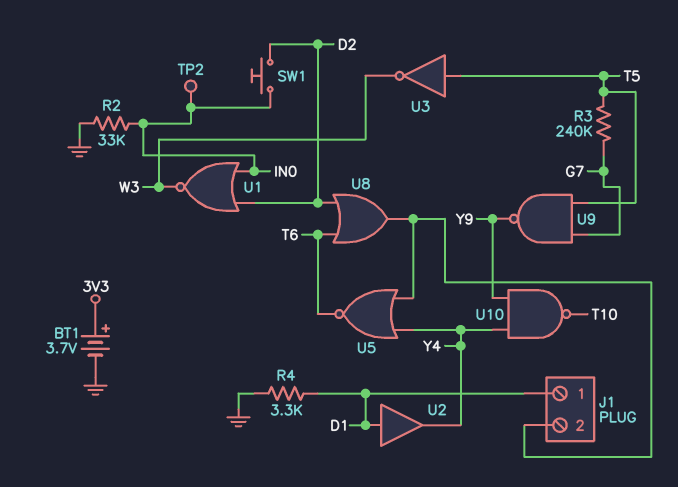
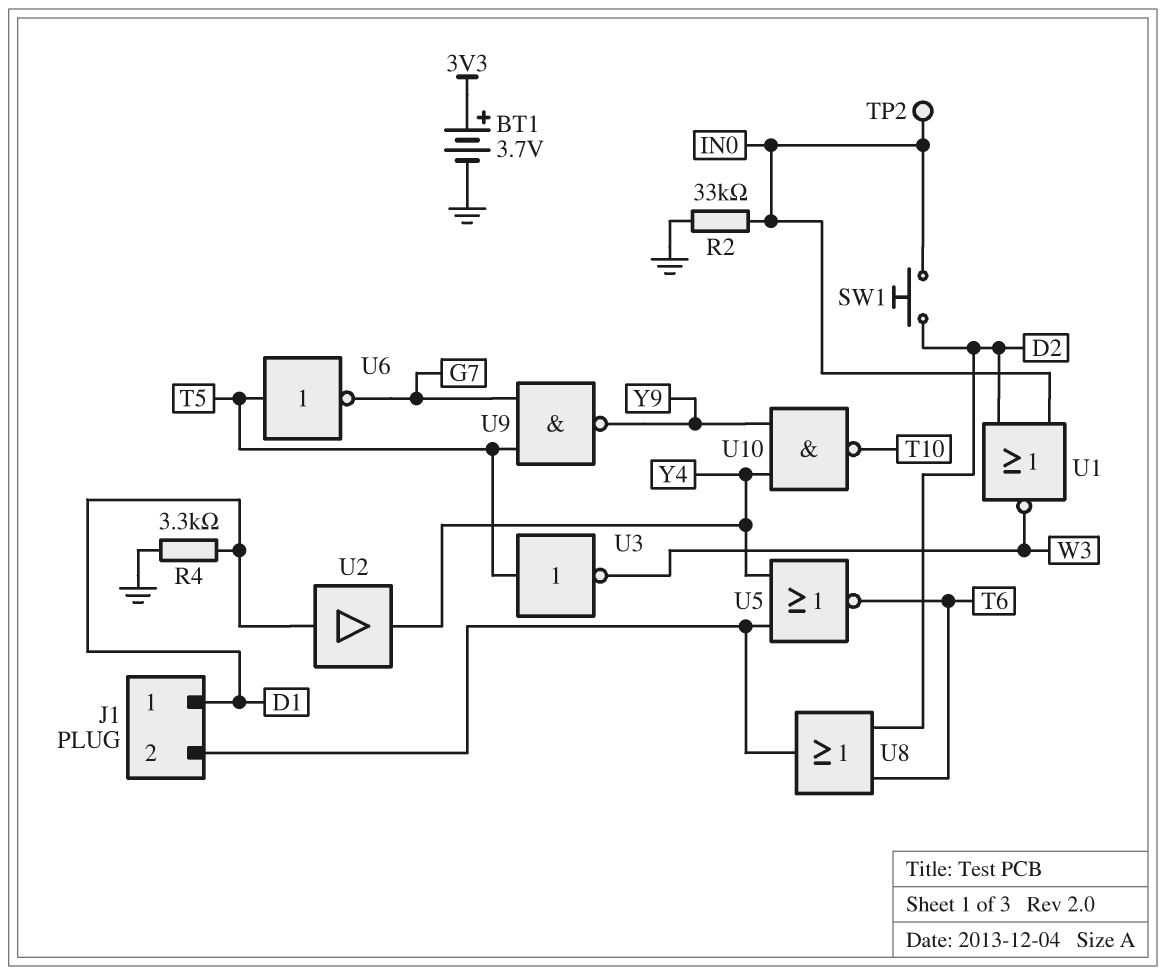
R3: 240k (G7, T5) -> none
U6: none -> NOT (in T5, out G7)

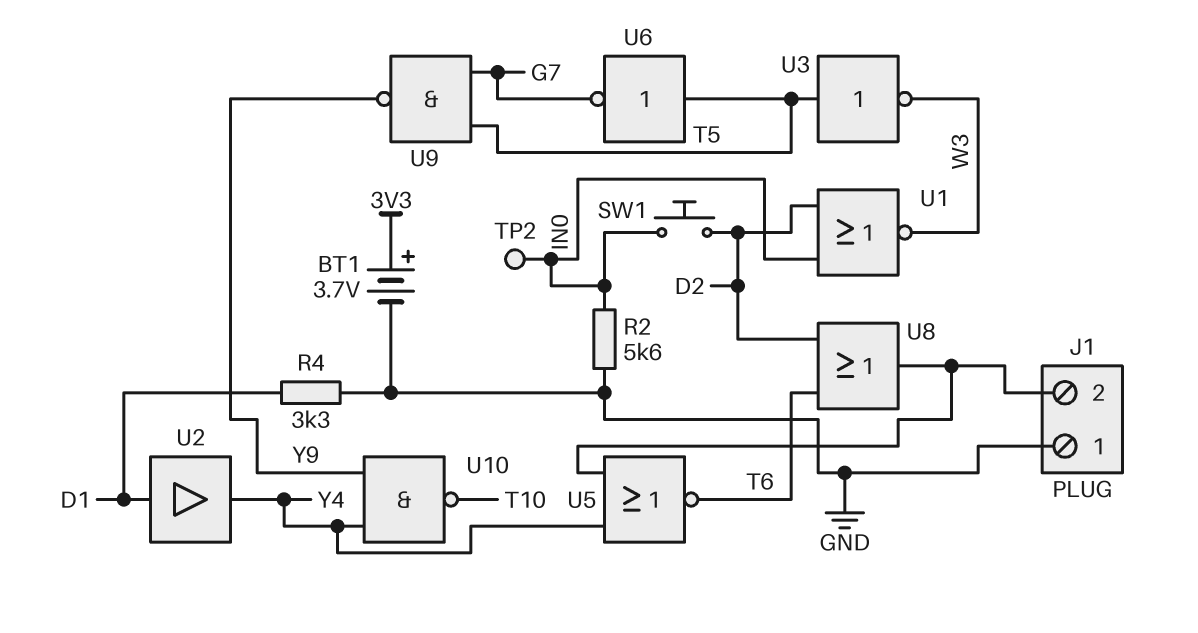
J1 pin 1: D1 -> GND
R2: 33k (GND, IN0) -> 5.6k (GND, IN0)

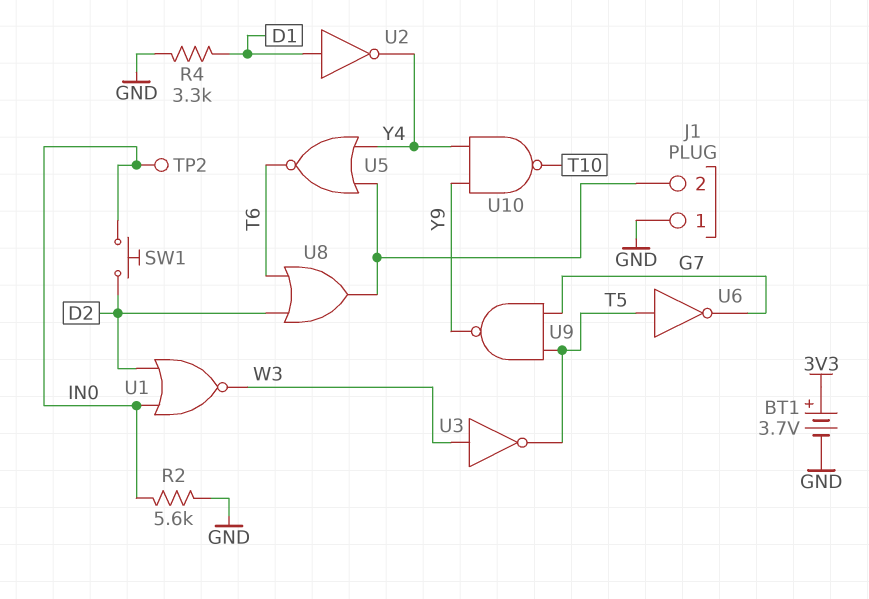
U2: buffer (in D1, out Y4) -> NOT (in D1, out Y4)
U3: NOT (in T5, out W3) -> NOT (in W3, out T5)

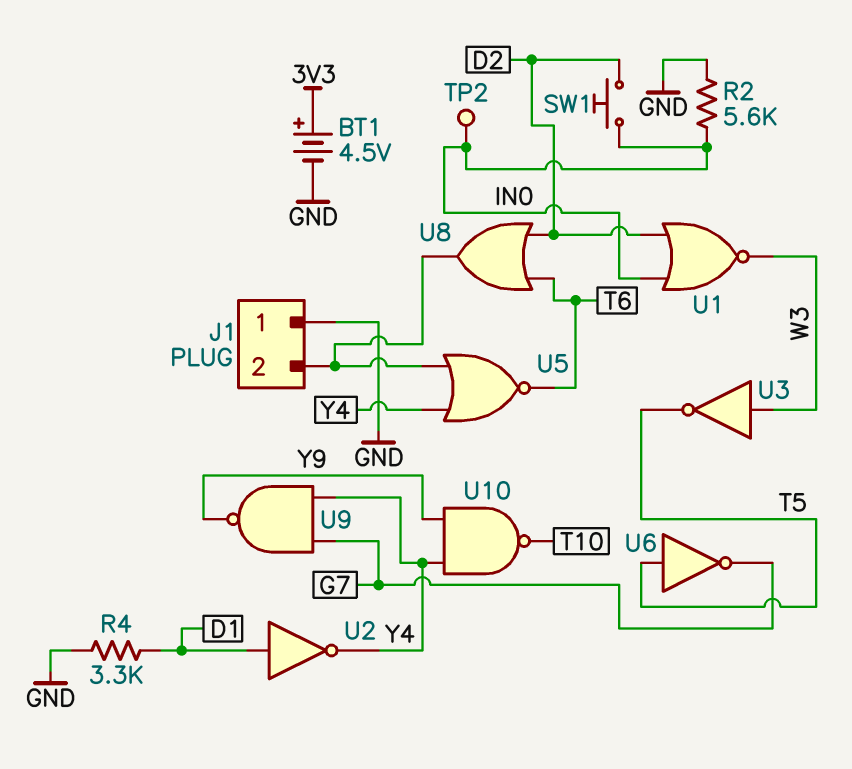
BT1: 3.7V (plus 3V3, minus GND) -> 4.5V (plus 3V3, minus GND)
U9: NAND (in G7, in T5, out Y9) -> NAND (in G7, in Y4, out Y9)

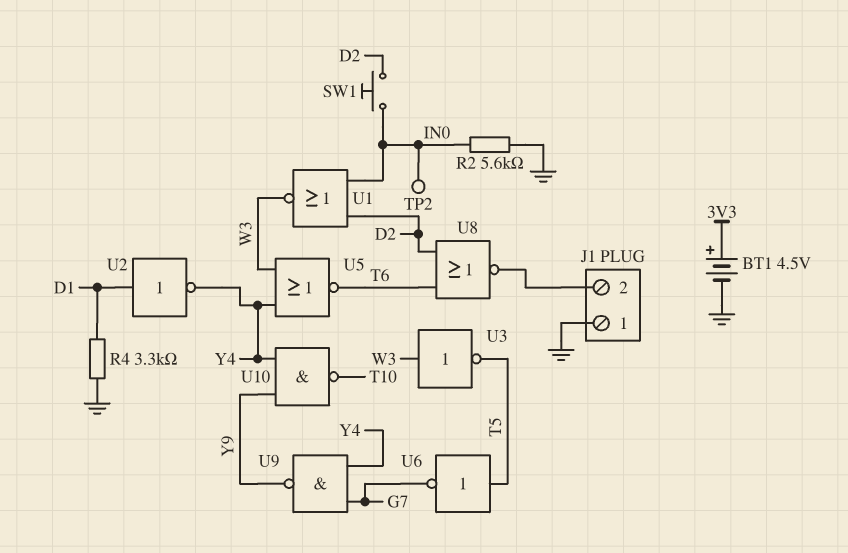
U5: NOR (in J1/2, in Y4, out T6) -> NOR (in W3, in Y4, out T6)
U8: OR (in D2, in T6, out J1/2) -> NOR (in D2, in T6, out J1/2)

